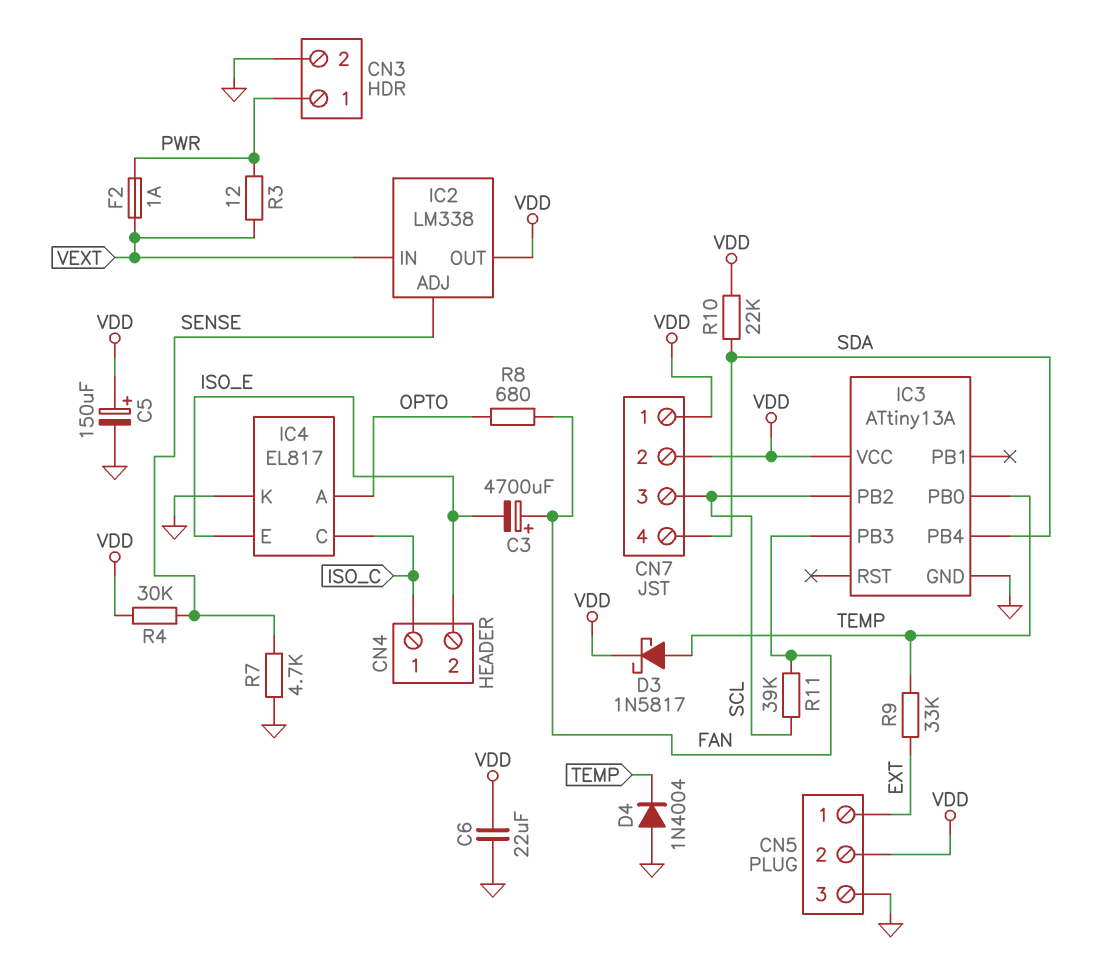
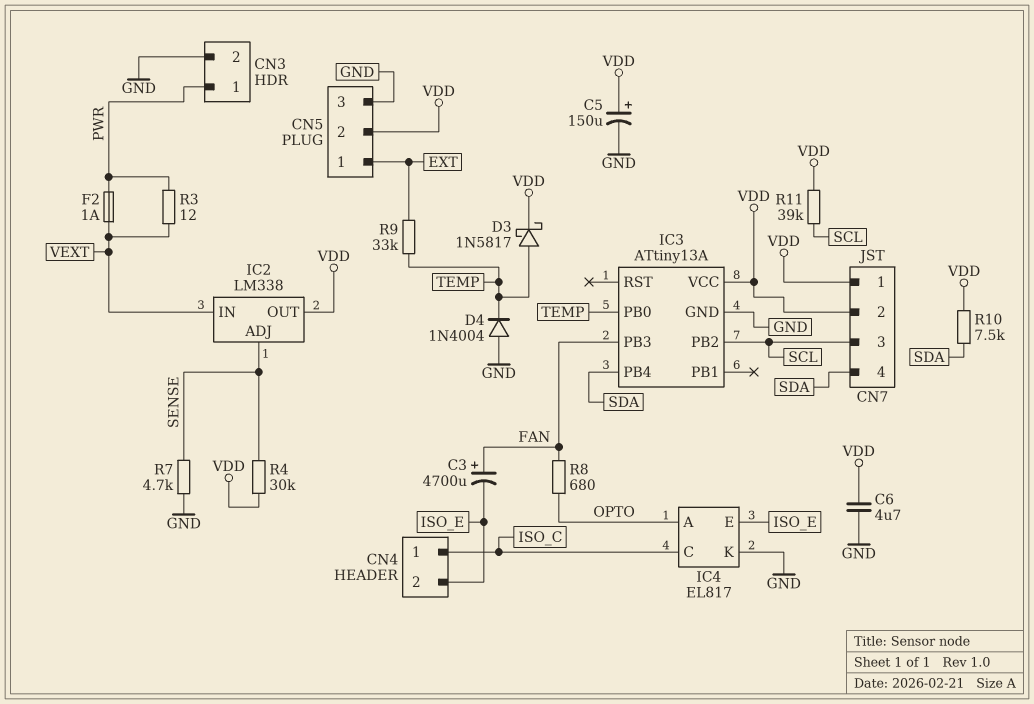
C6: 22uF (GND, VDD) -> 4.7uF (GND, VDD)
R10: 22k (SDA, VDD) -> 7.5k (SDA, VDD)
R11: 39k (FAN, SCL) -> 39k (SCL, VDD)

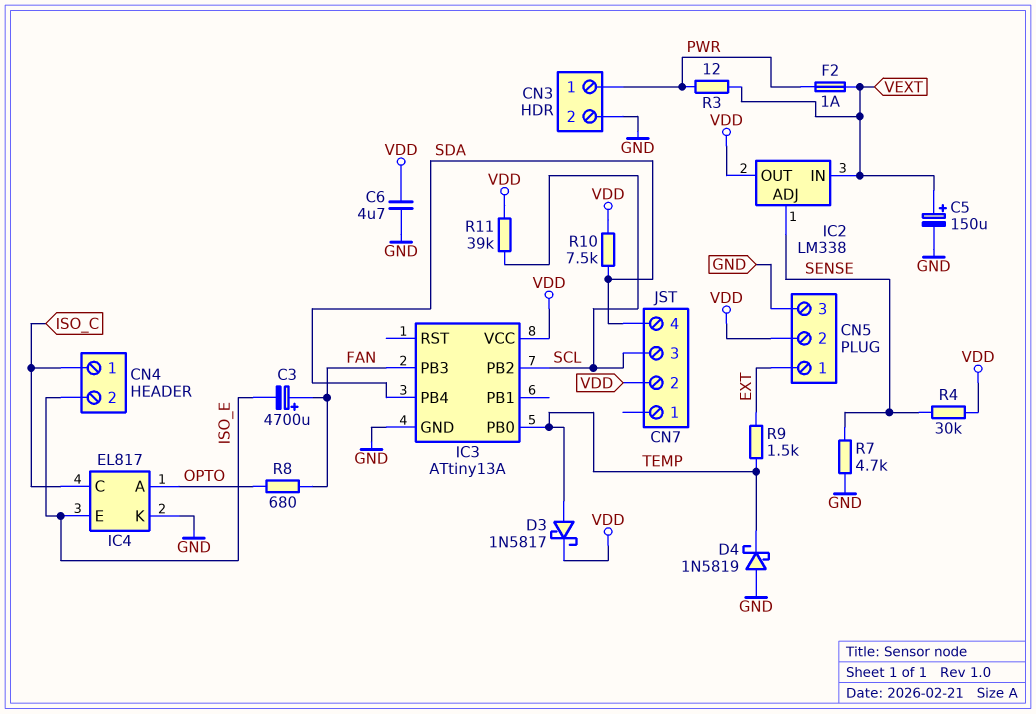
C5: 150uF (plus VDD, minus GND) -> 150uF (plus VEXT, minus GND)
CN7 pin 1: VDD -> none
D4: diode 1N4004 (A GND, K TEMP) -> schottky 1N5819 (A GND, K TEMP)
R9: 33k (EXT, TEMP) -> 1.5k (EXT, TEMP)

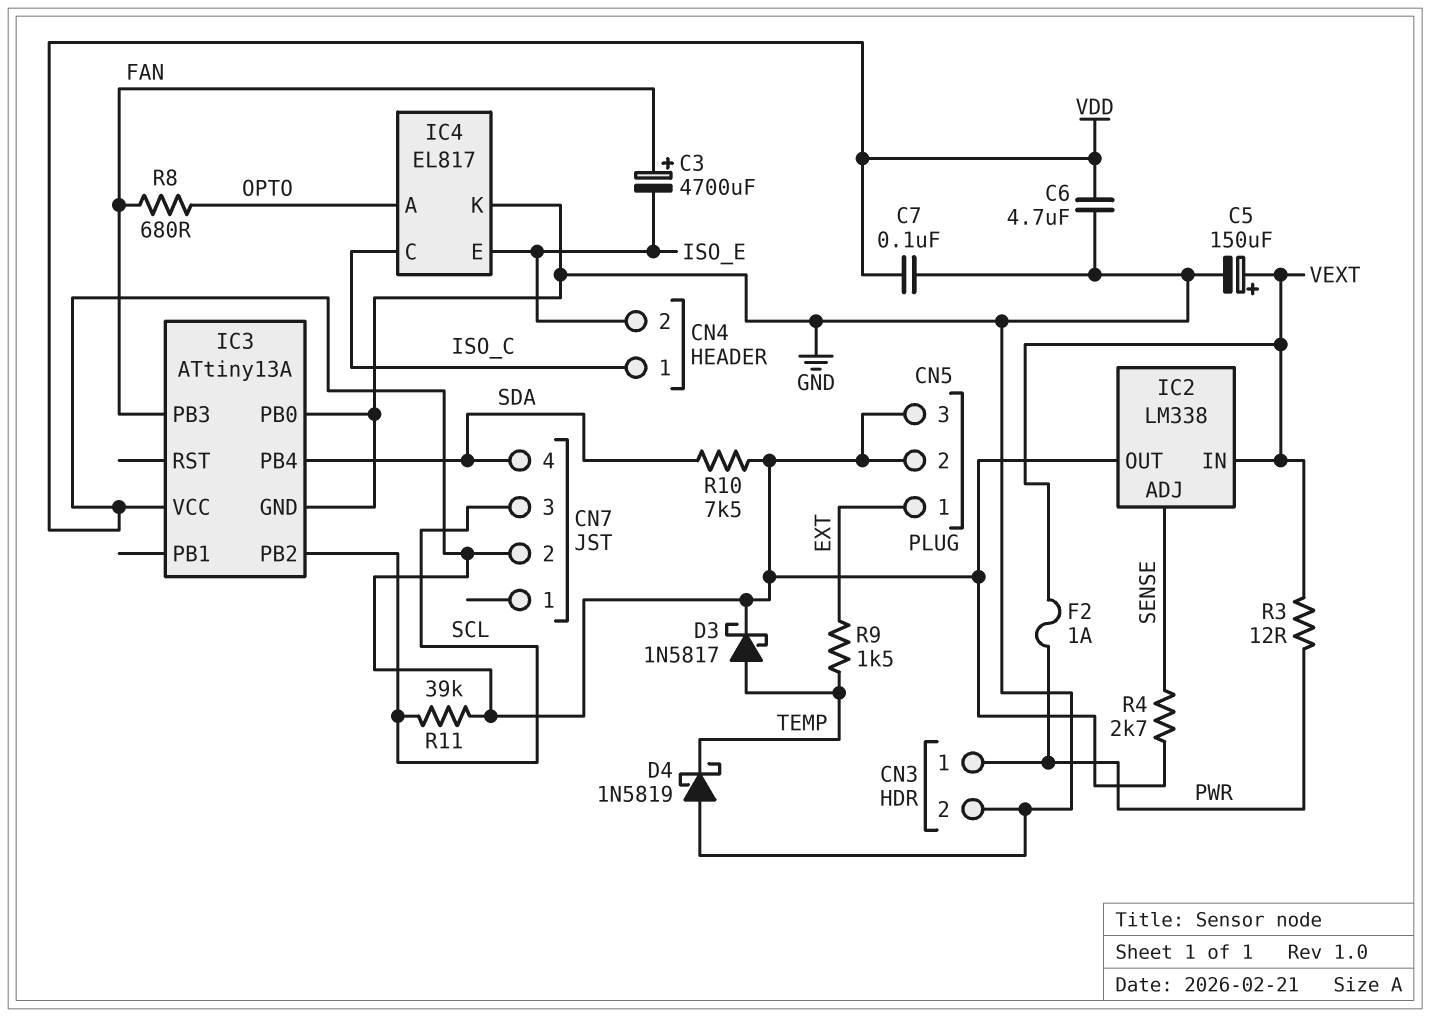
C7: none -> 100nF (GND, VDD)
CN5 pin 3: GND -> VDD
IC3 pin PB0: TEMP -> GND
R4: 30k (SENSE, VDD) -> 2.7k (SENSE, VDD)
R7: 4.7k (GND, SENSE) -> none

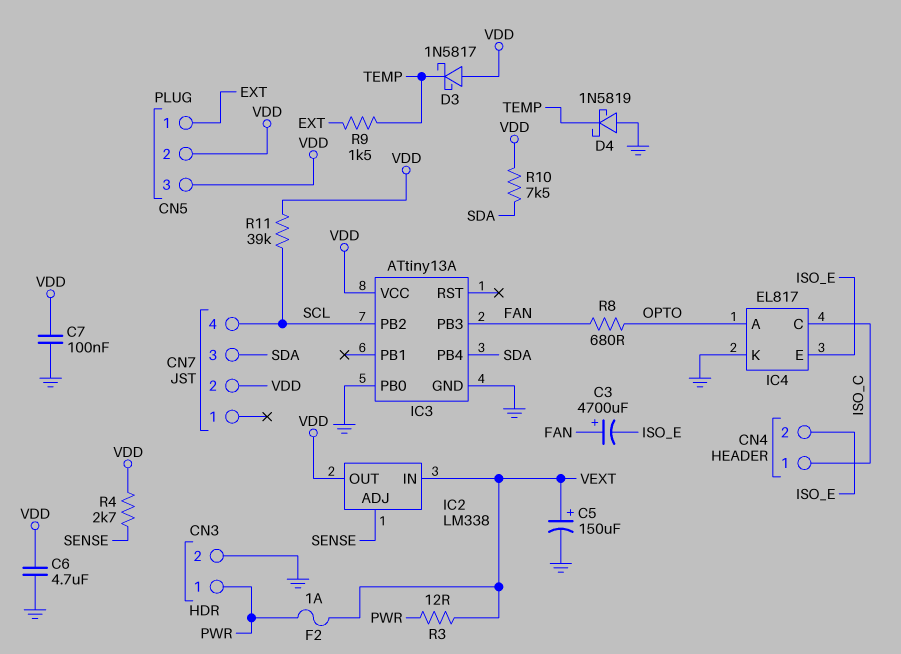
CN7 pin 3: SCL -> SDA
CN7 pin 4: SDA -> SCL
D3: schottky 1N5817 (A TEMP, K VDD) -> schottky 1N5817 (A VDD, K TEMP)

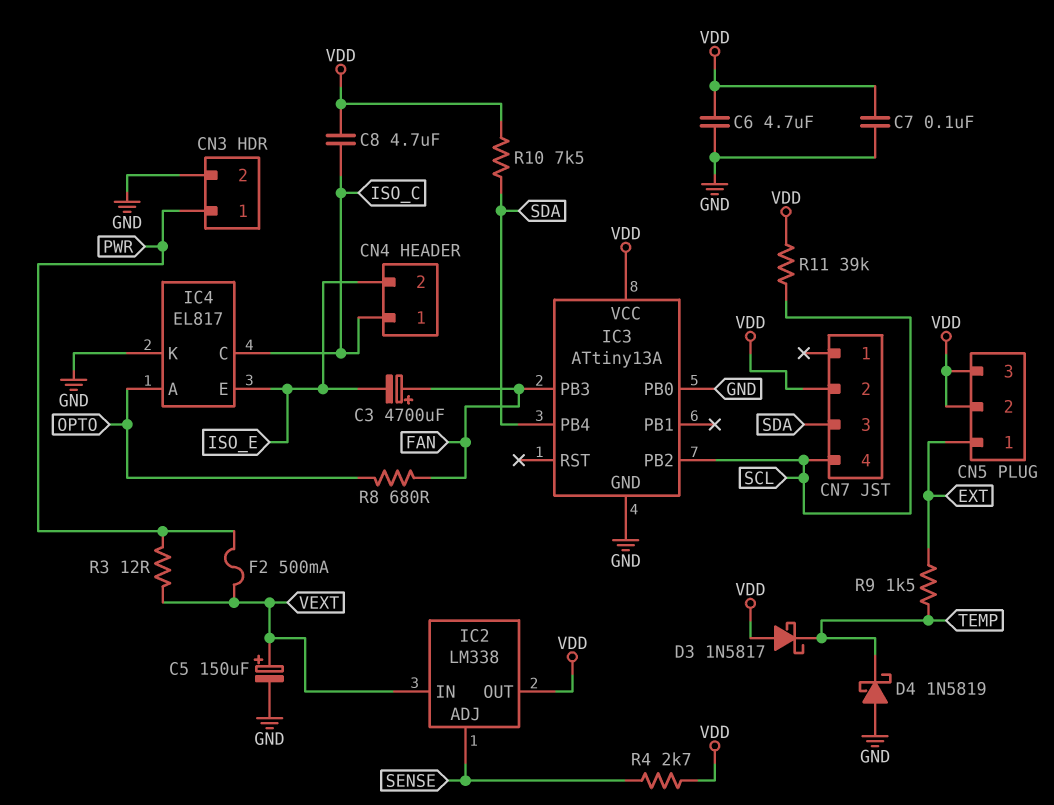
C8: none -> 4.7uF (ISO_C, VDD)
F2: 1A (PWR, VEXT) -> 500mA (PWR, VEXT)

